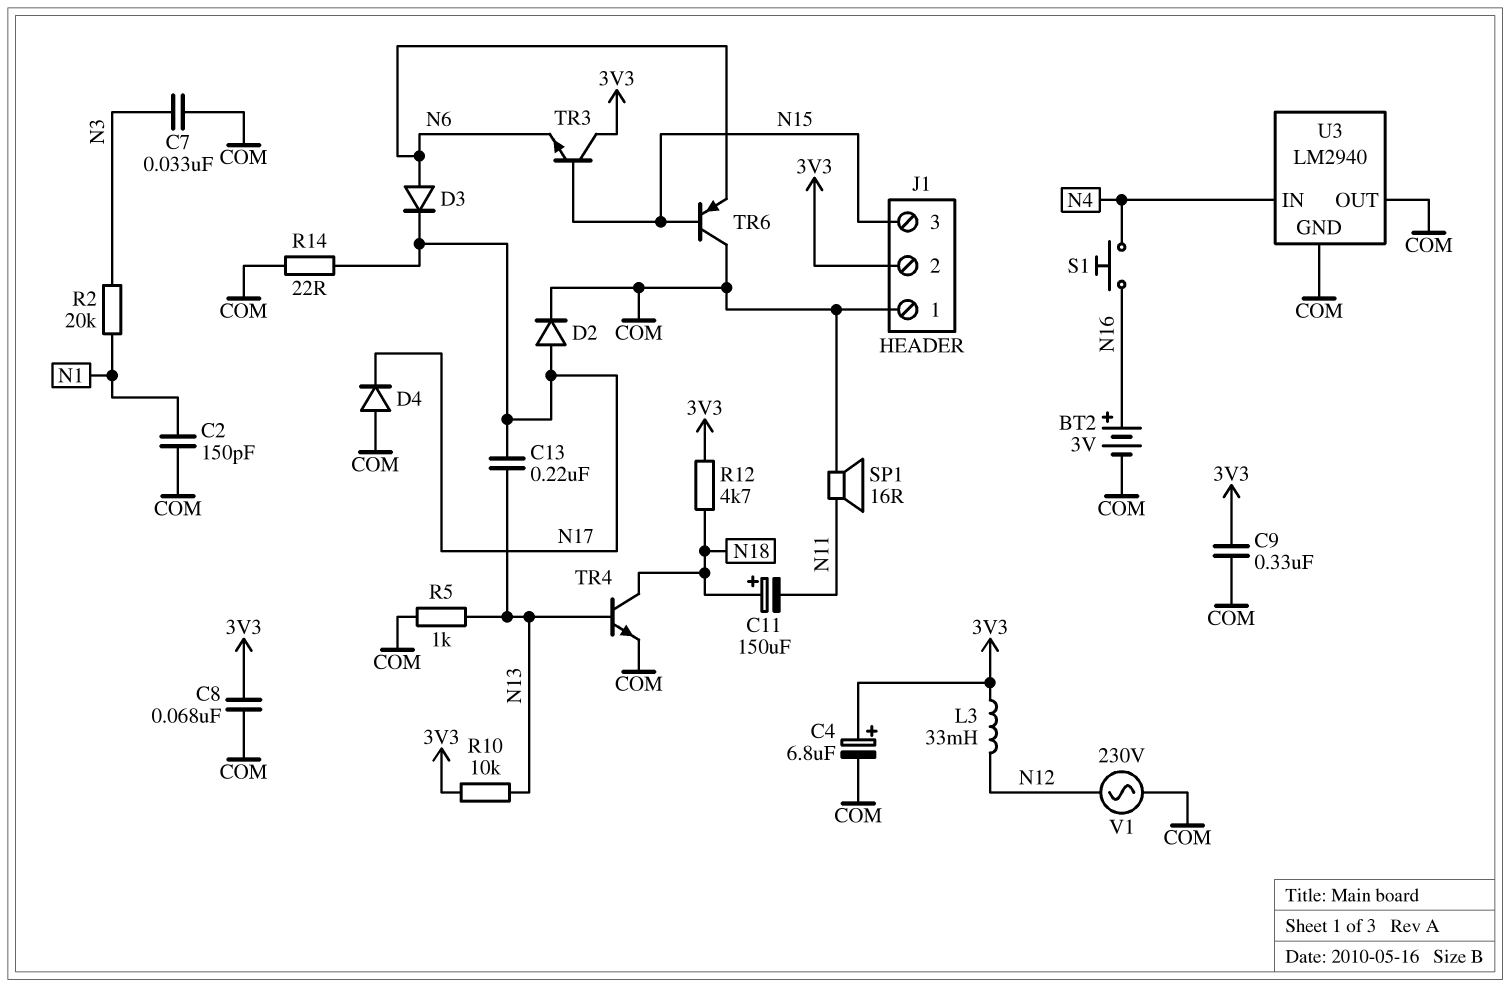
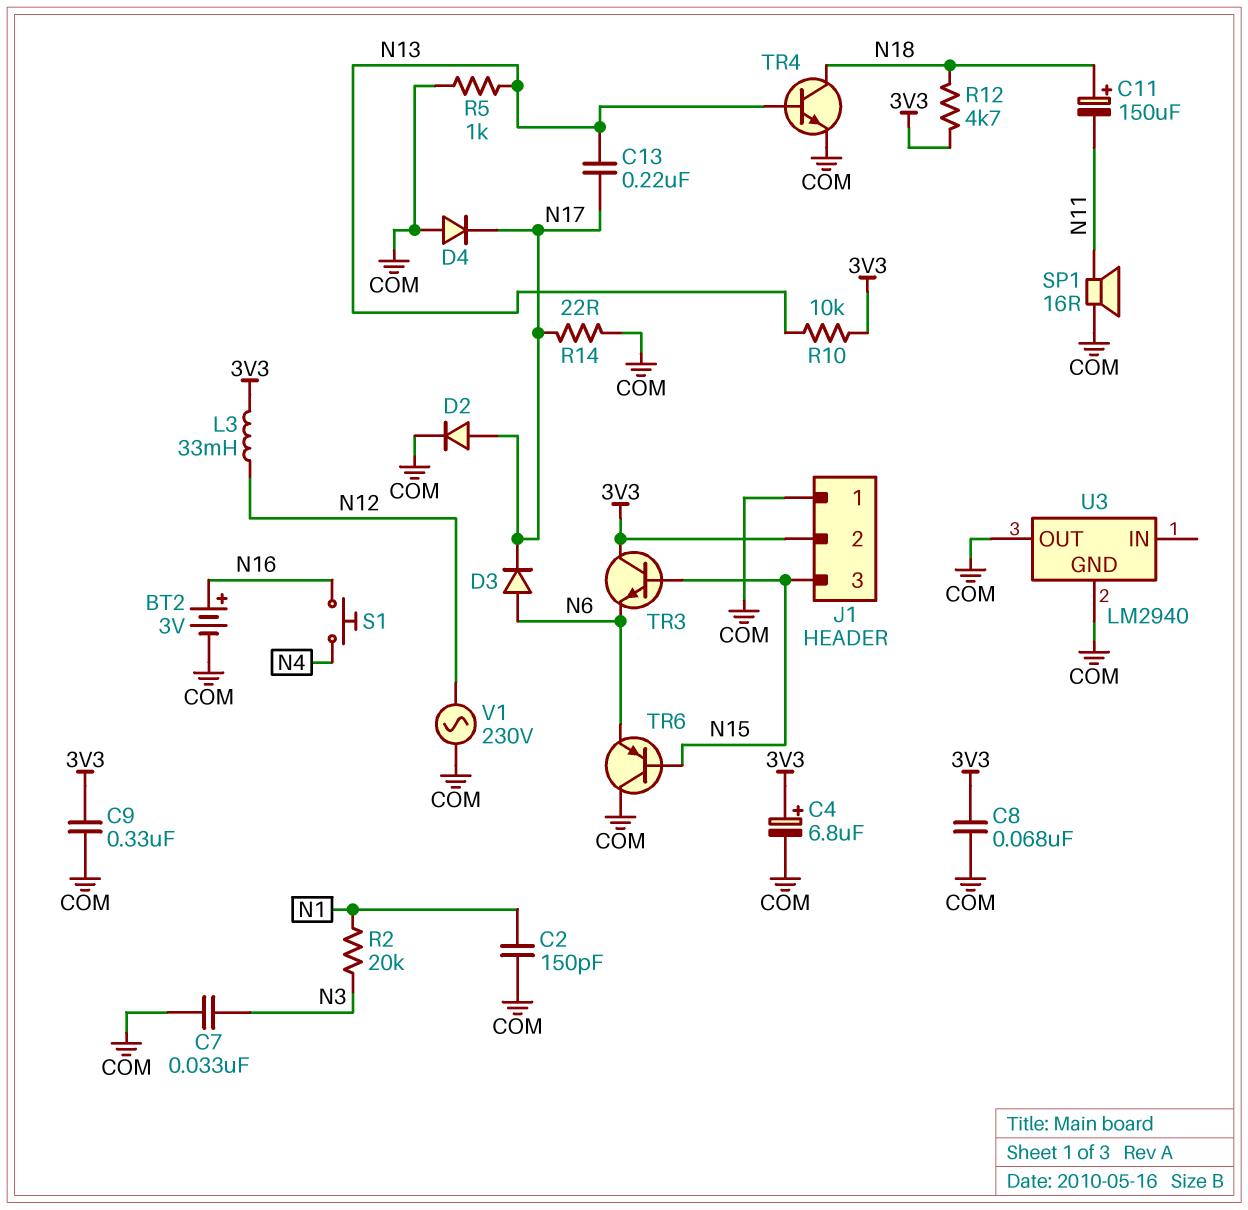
U3 pin IN: N4 -> none

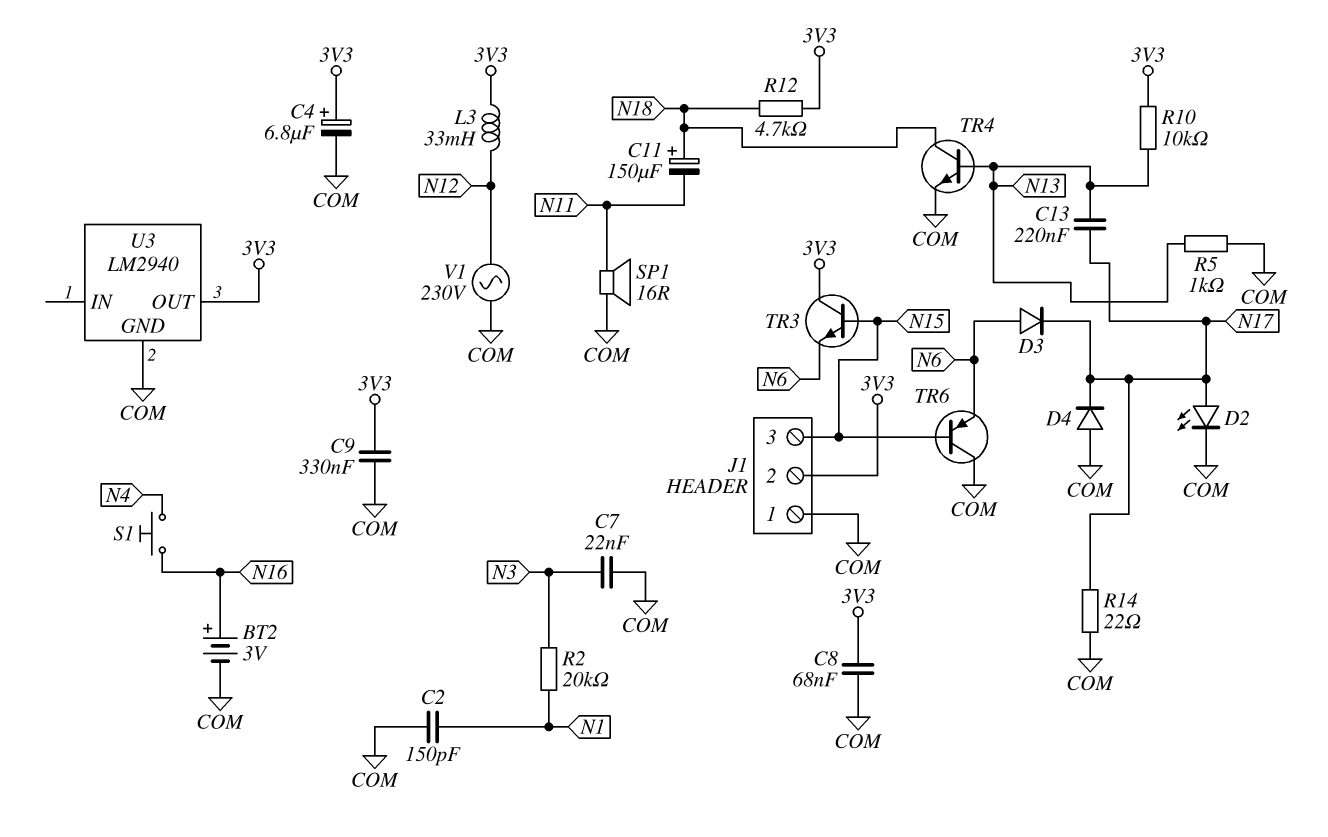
C7: 33nF (COM, N3) -> 22nF (COM, N3)
D2: diode (A N17, K COM) -> LED (A N17, K COM)
U3 pin OUT: COM -> 3V3

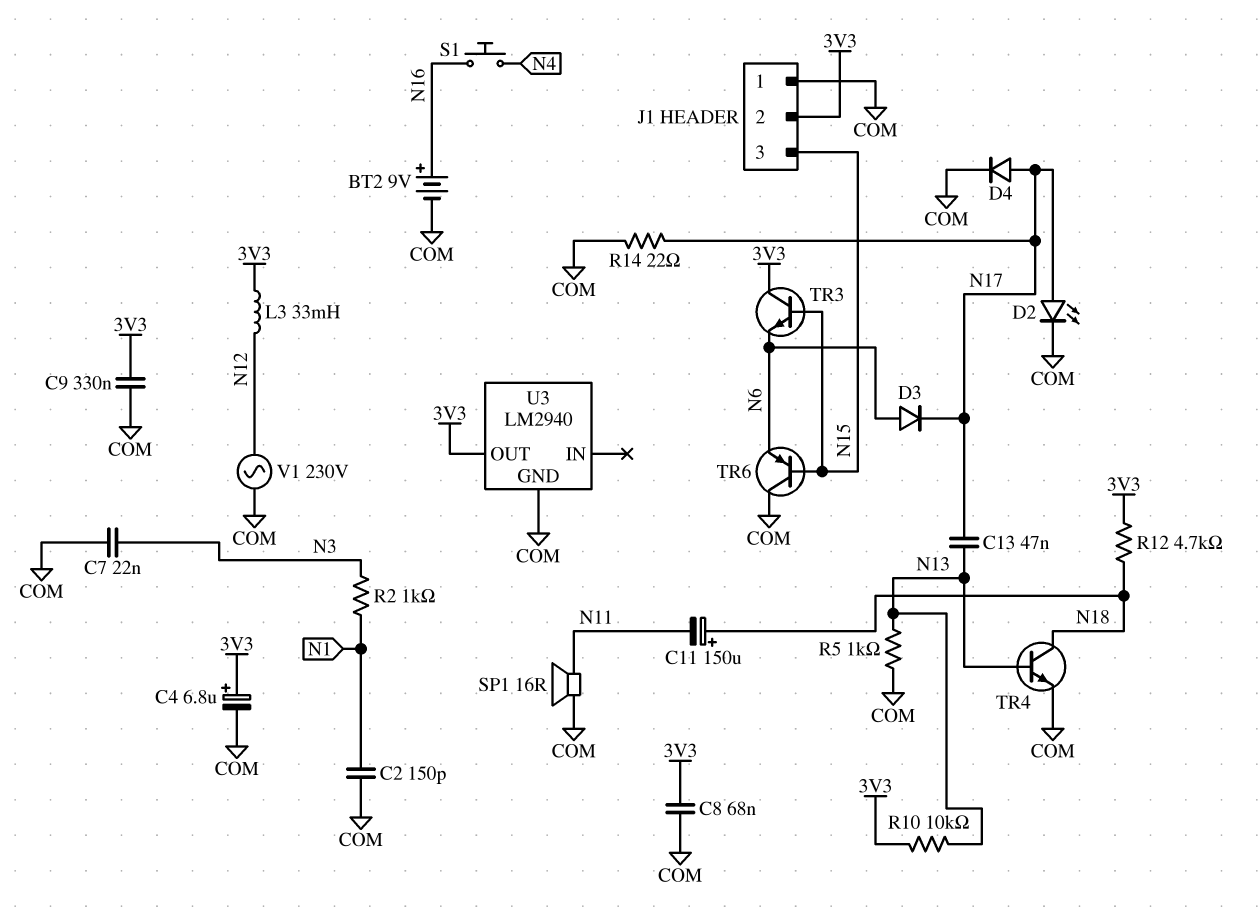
BT2: 3V (plus N16, minus COM) -> 9V (plus N16, minus COM)
C13: 220nF (N13, N17) -> 47nF (N13, N17)
D4: diode (A COM, K N17) -> diode (A N17, K COM)
R2: 20k (N1, N3) -> 1k (N1, N3)

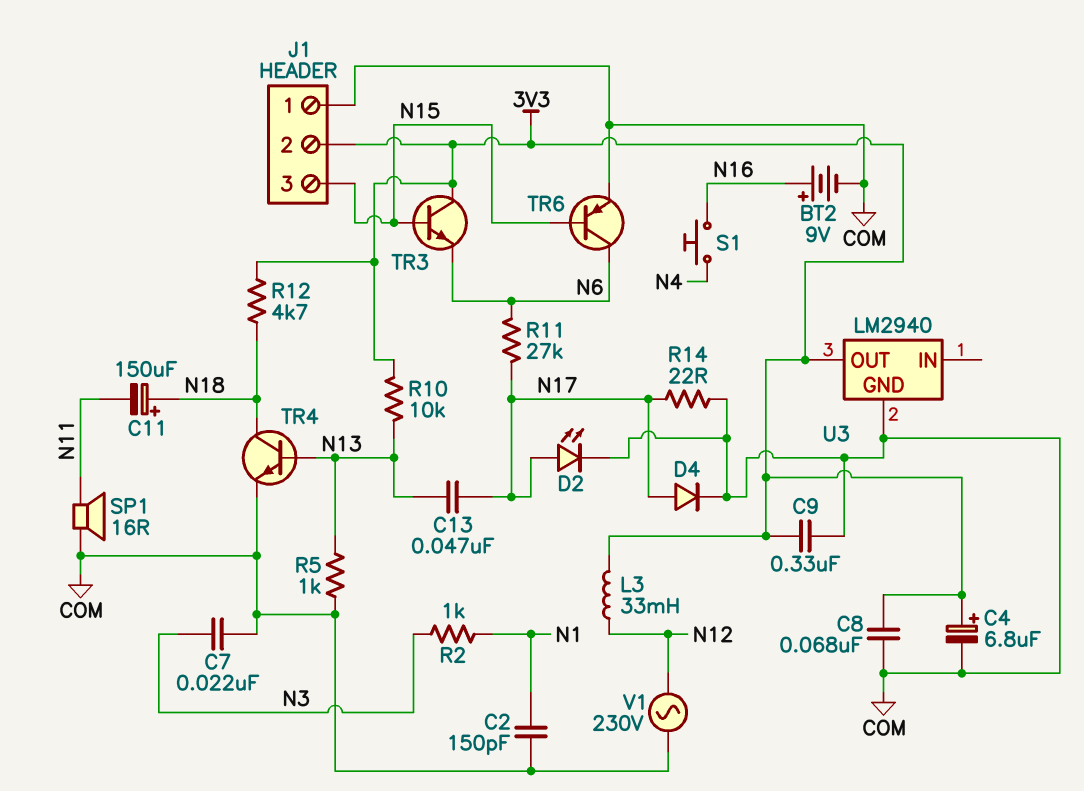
D3: diode (A N6, K N17) -> none
R11: none -> 27k (N6, N17)
TR6: PNP (B N15, C COM, E N6) -> PNP (B N15, C N6, E COM)

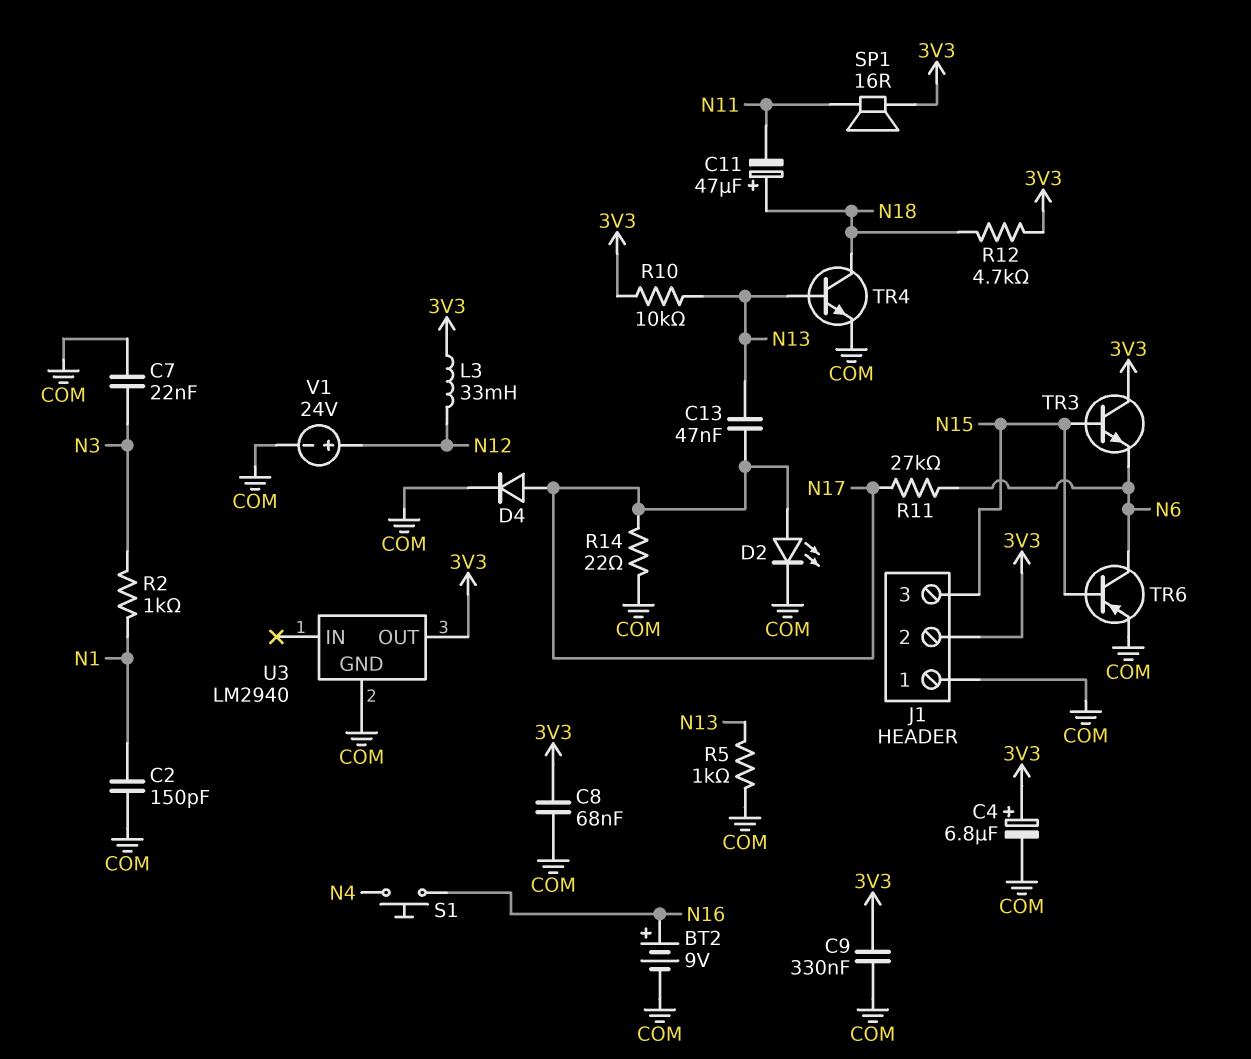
C11: 150uF (plus N18, minus N11) -> 47uF (plus N18, minus N11)
SP1: speaker 16R (COM, N11) -> speaker 16R (3V3, N11)
V1: AC 230V (COM, N12) -> 24V (plus N12, minus COM)

